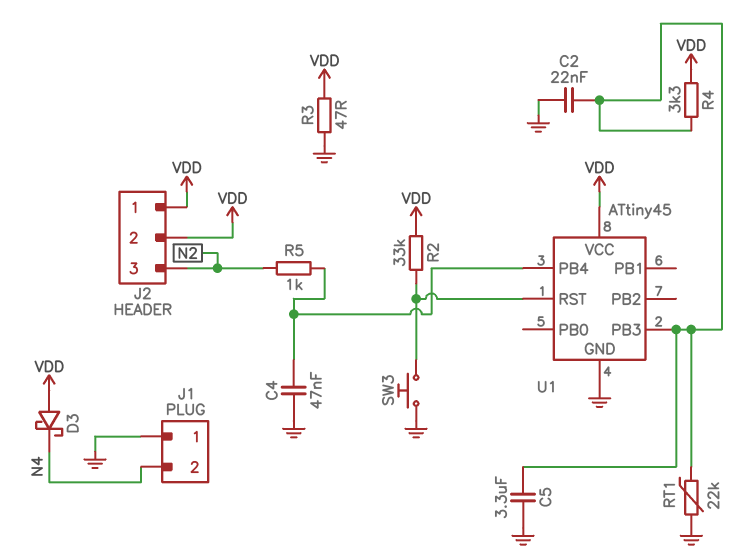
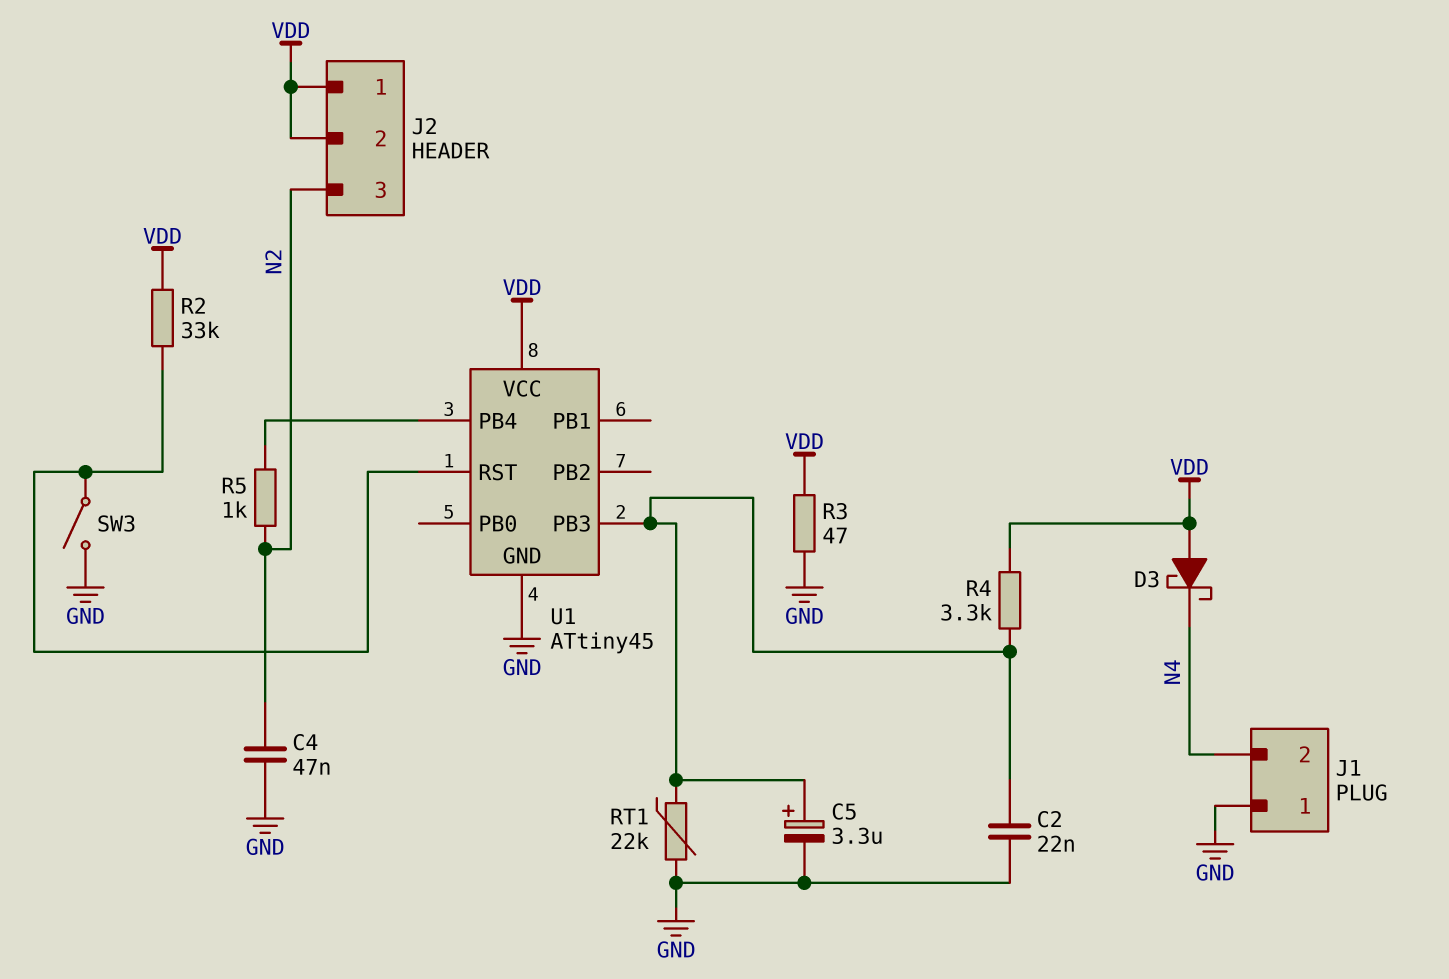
C4: 47nF (GND, U1/PB4) -> 47nF (GND, N2)
C5: 3.3uF (GND, U1/PB3) -> 3.3uF (plus U1/PB3, minus GND)
SW3: button (GND, U1/RST) -> switch (GND, U1/RST)

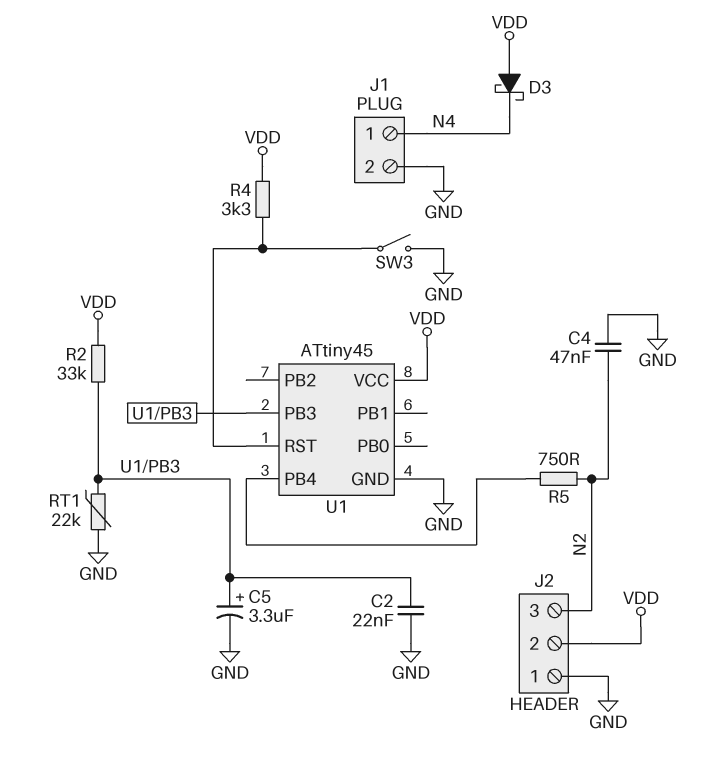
J1 pin 1: GND -> N4
J1 pin 2: N4 -> GND
J2 pin 1: VDD -> GND
R2: 33k (U1/RST, VDD) -> 33k (U1/PB3, VDD)
R3: 47 (GND, VDD) -> none
R4: 3.3k (U1/PB3, VDD) -> 3.3k (U1/RST, VDD)
R5: 1k (N2, U1/PB4) -> 750 (N2, U1/PB4)

